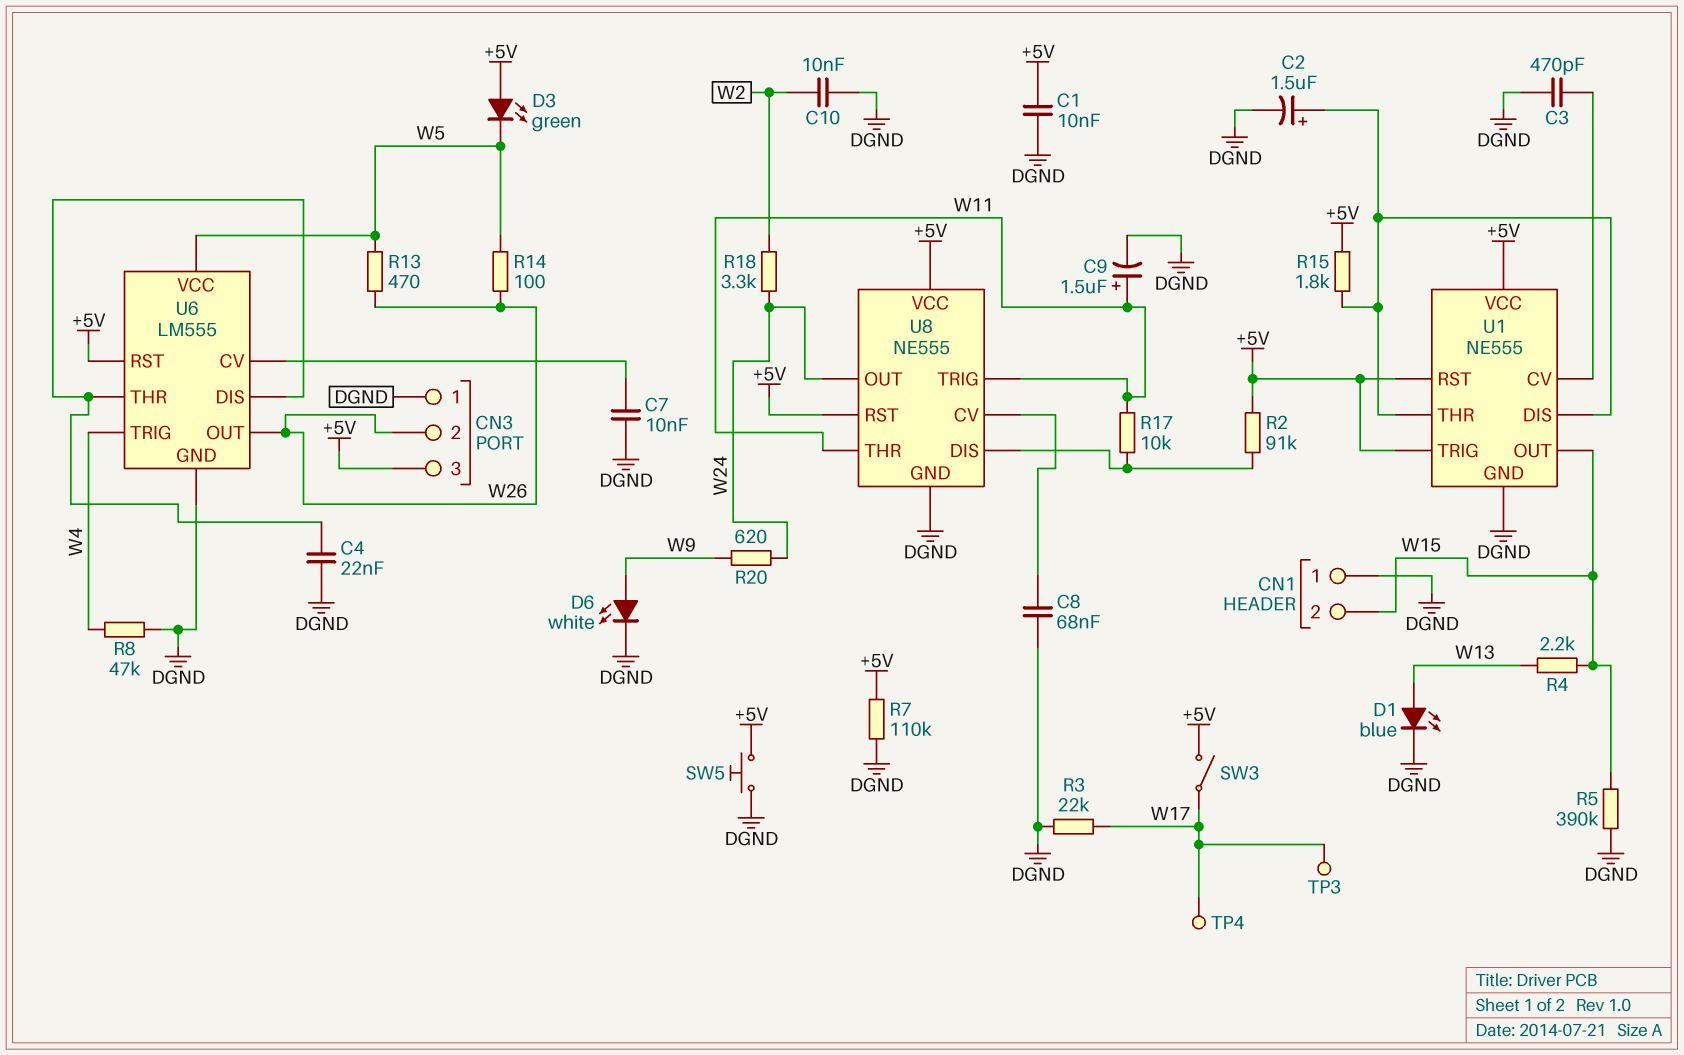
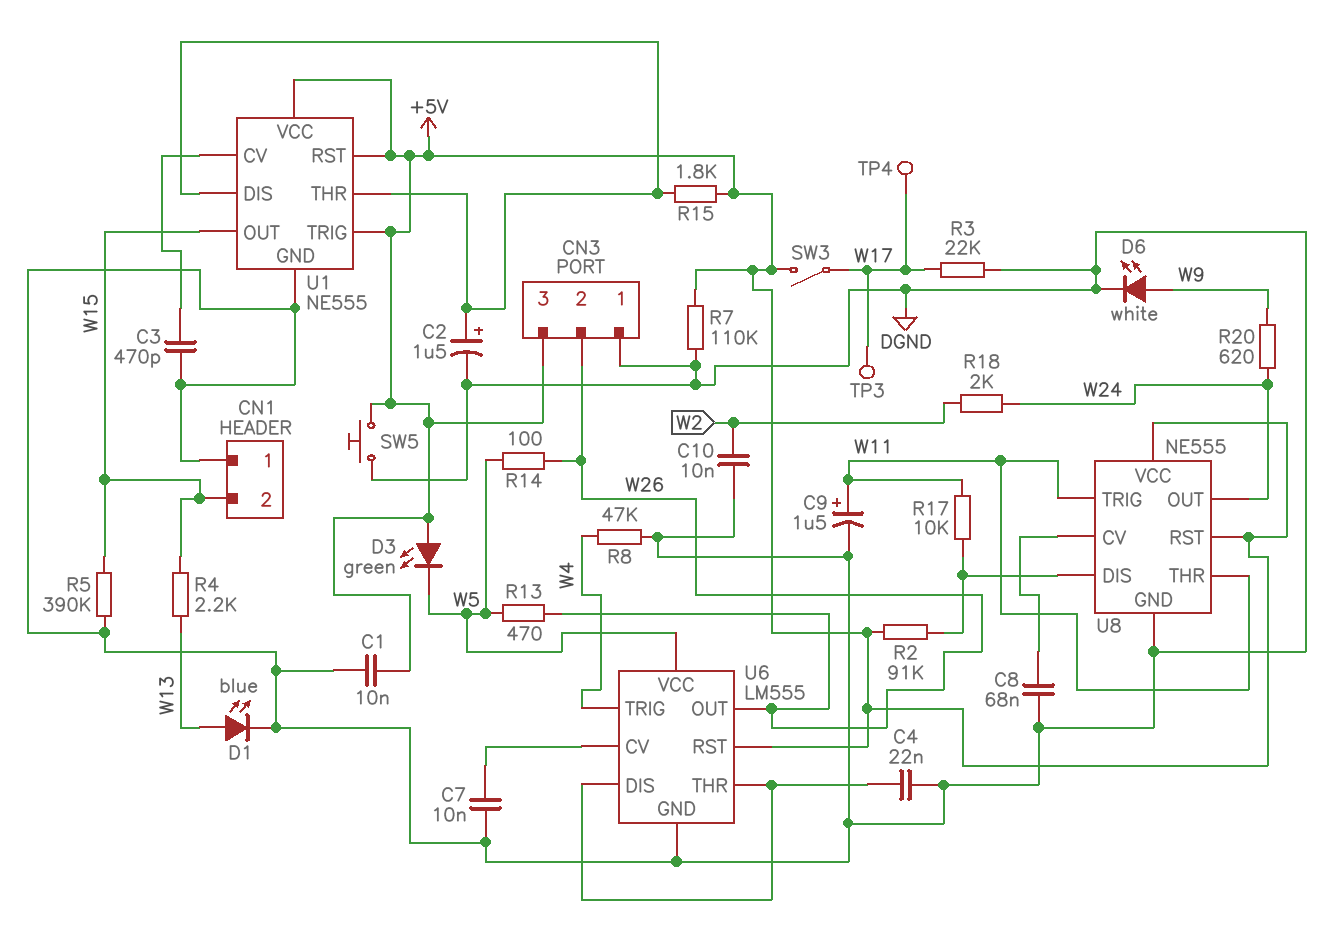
R18: 3.3k (W2, W24) -> 2k (W2, W24)

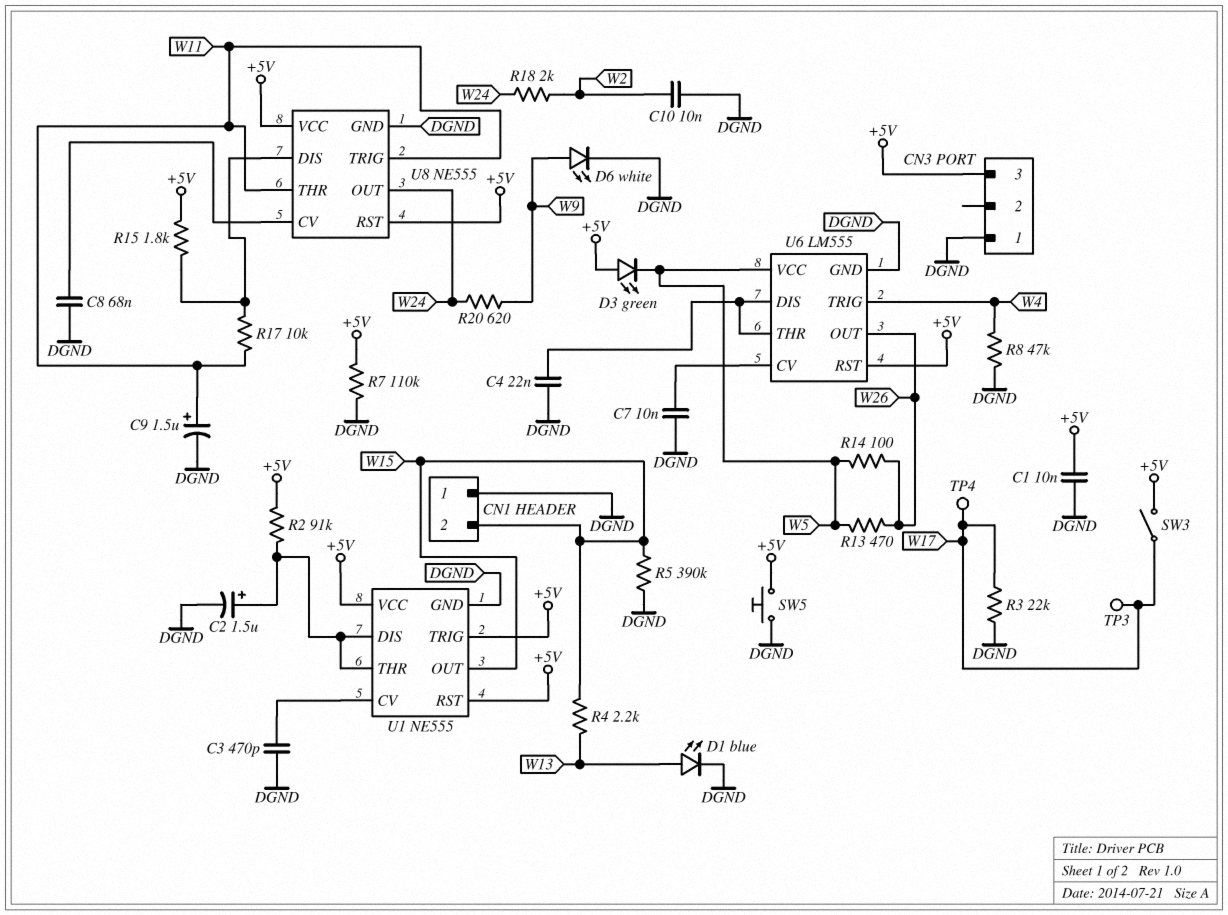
CN3 pin 2: W26 -> none
R2: 91k (+5V, U8/DIS) -> 91k (+5V, U1/DIS)
R15: 1.8k (+5V, U1/DIS) -> 1.8k (+5V, U8/DIS)

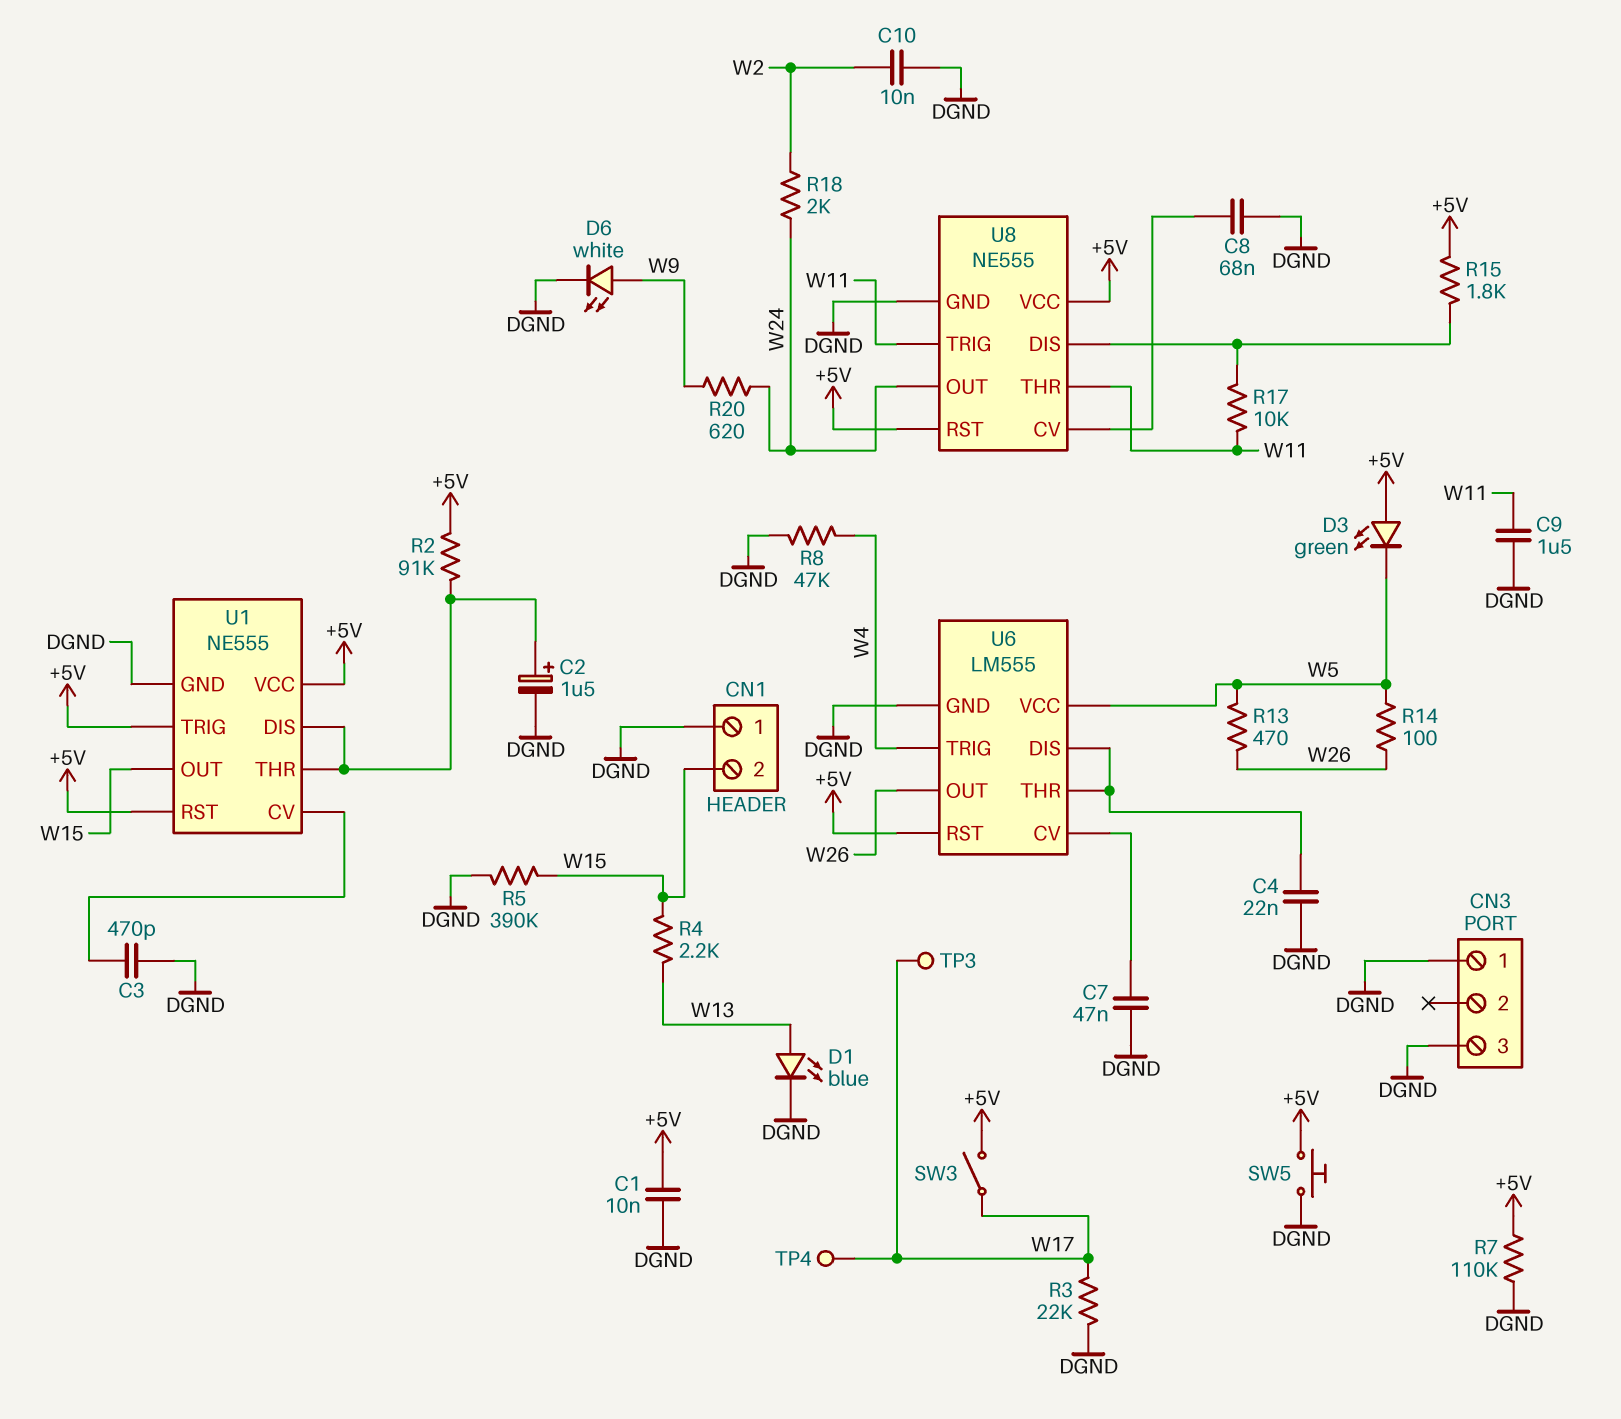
C7: 10nF (DGND, U6/CV) -> 47nF (DGND, U6/CV)
C9: 1.5uF (plus W11, minus DGND) -> 1.5uF (DGND, W11)
CN3 pin 3: +5V -> DGND

